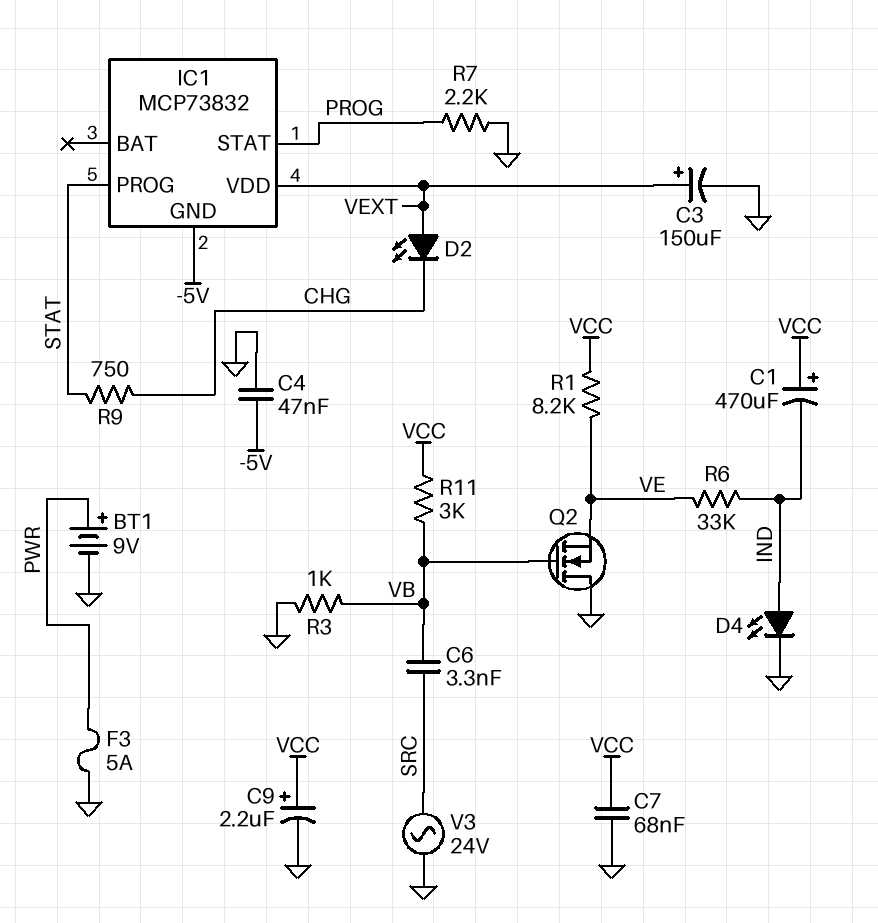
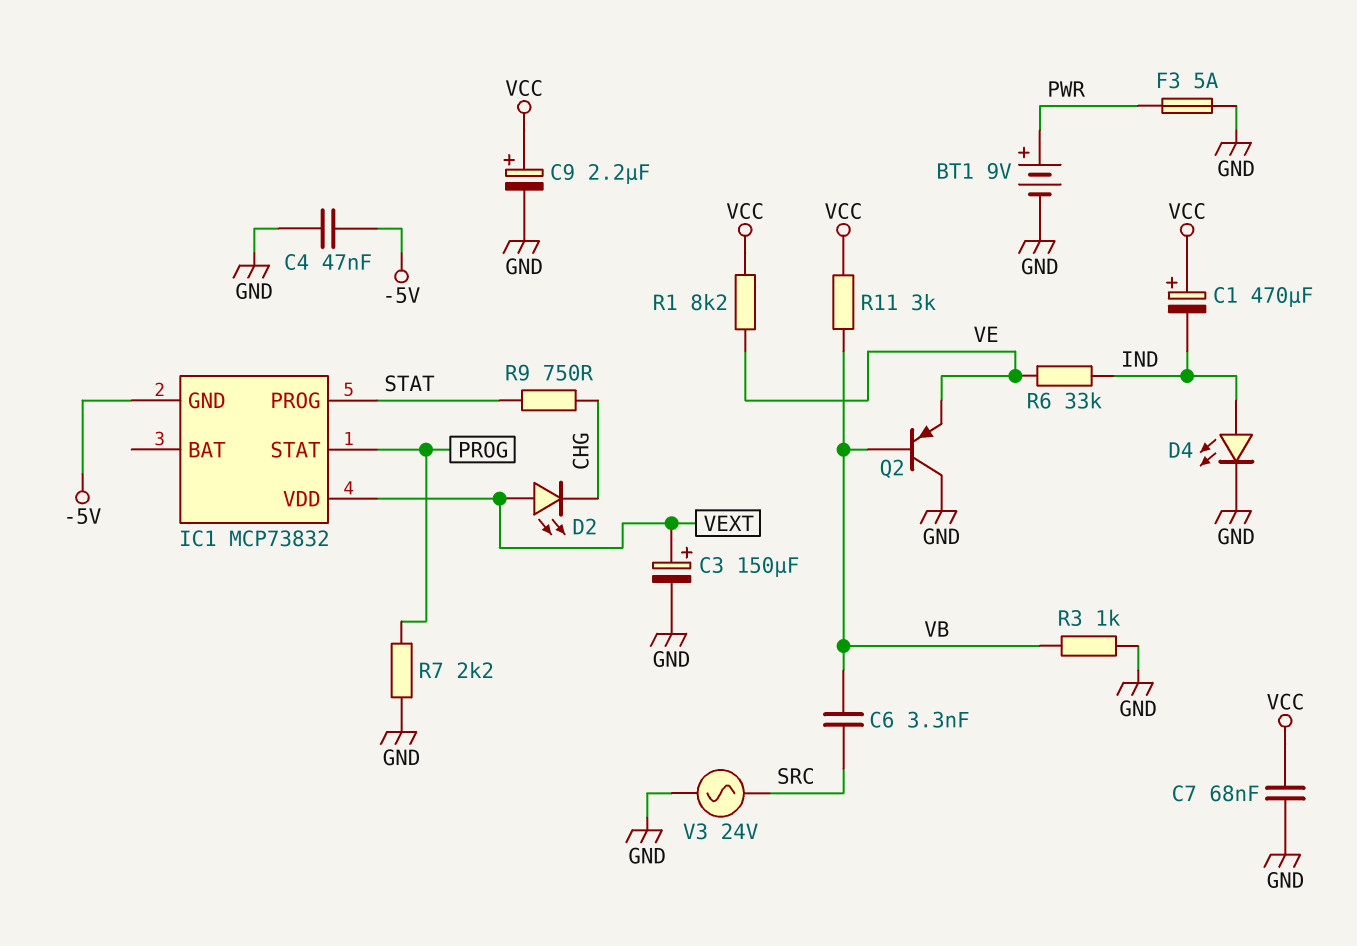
Q2: NMOS (G VB, D GND, S VE) -> PNP (B VB, C GND, E VE)

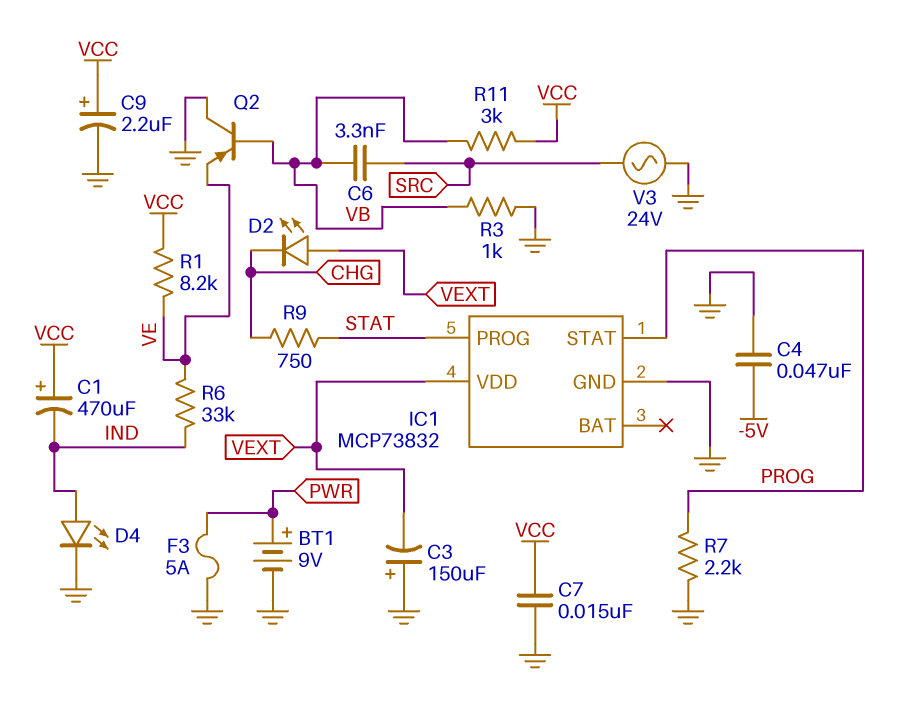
C3: 150uF (plus VEXT, minus GND) -> 150uF (plus GND, minus VEXT)
C7: 68nF (GND, VCC) -> 15nF (GND, VCC)
IC1 pin GND: -5V -> GND

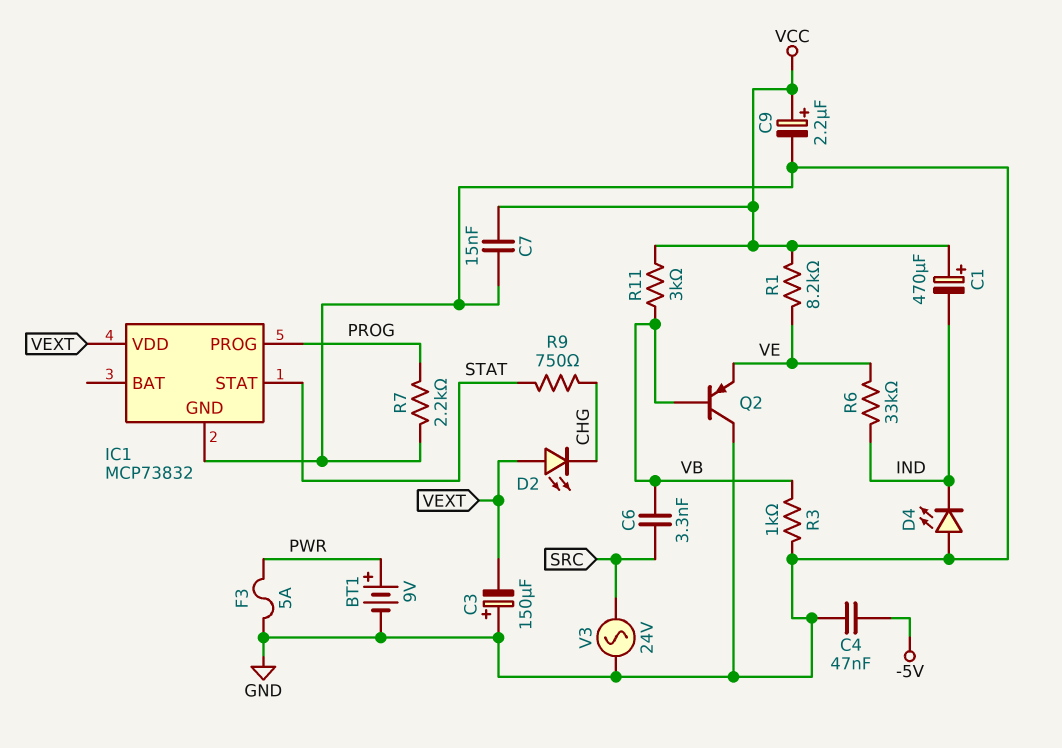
D4: LED (A IND, K GND) -> LED (A GND, K IND)
IC1 pin PROG: STAT -> PROG
IC1 pin STAT: PROG -> STAT

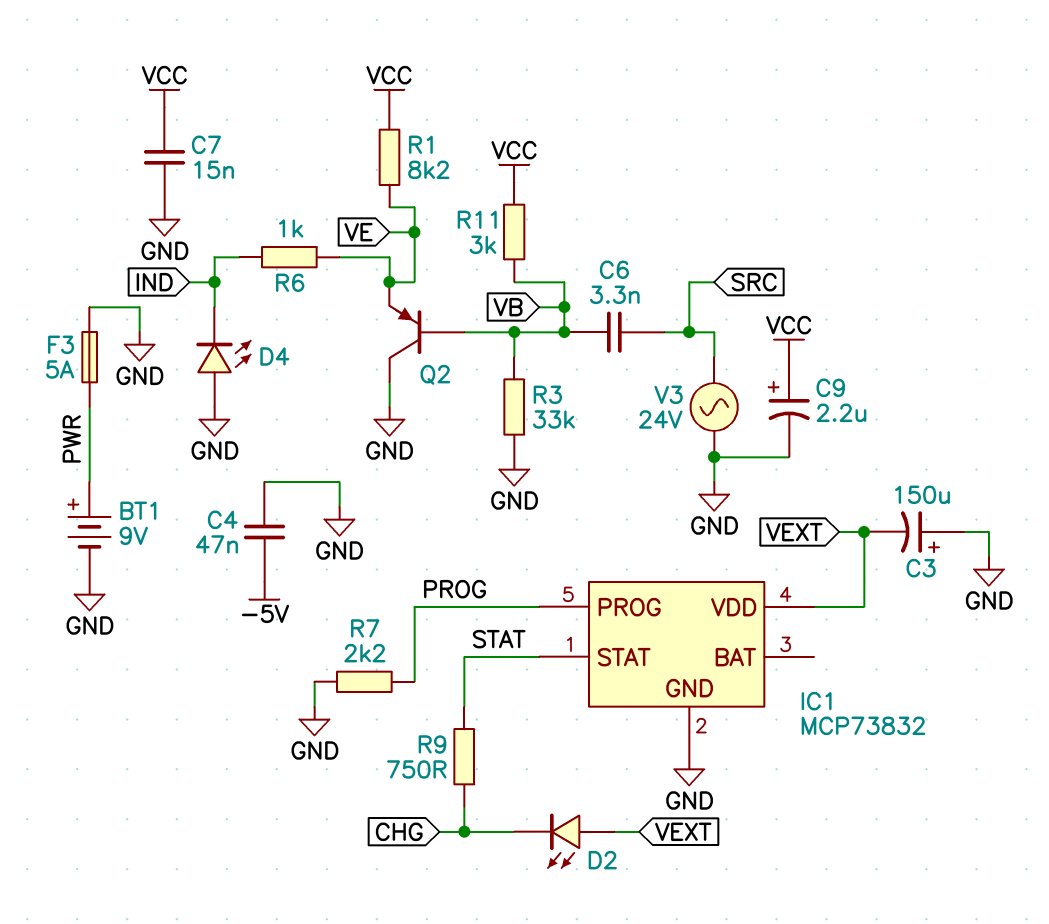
C1: 470uF (plus VCC, minus IND) -> none
R3: 1k (GND, VB) -> 33k (GND, VB)
R6: 33k (IND, VE) -> 1k (IND, VE)

